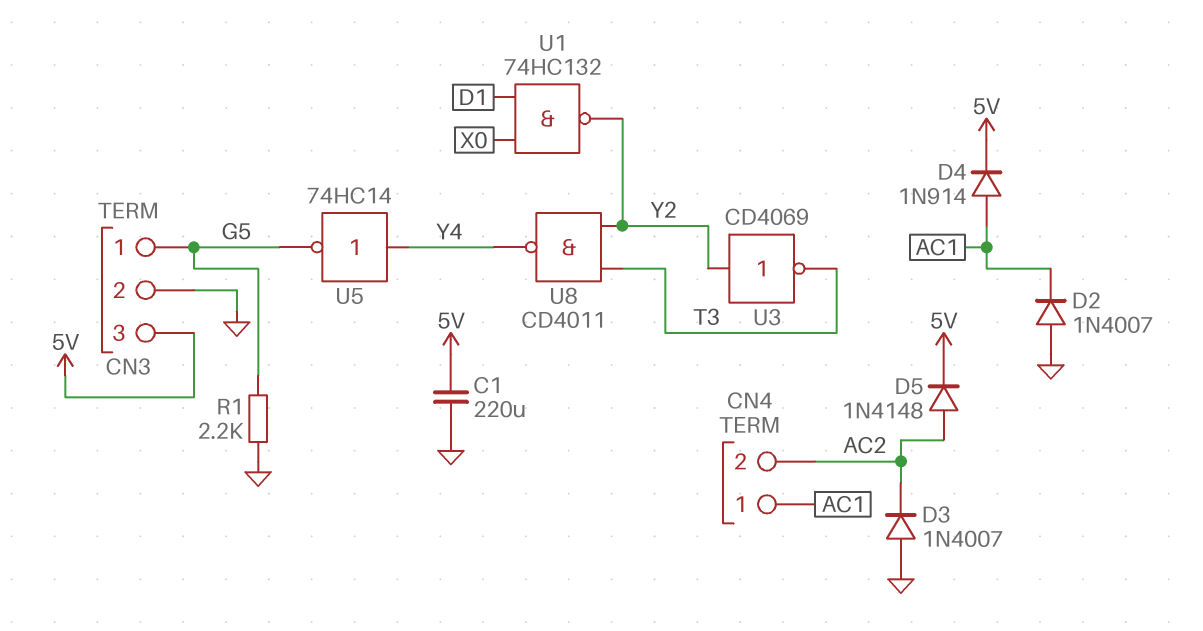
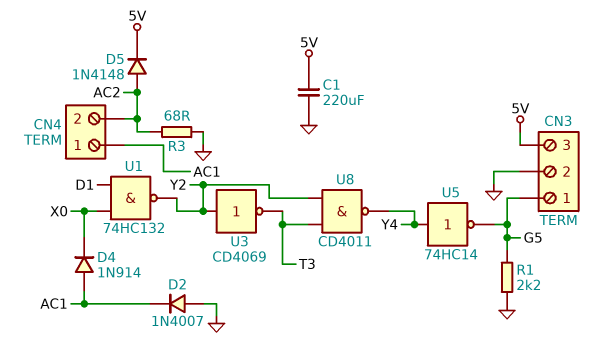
D3: diode 1N4007 (A GND, K AC2) -> none
D4: diode 1N914 (A AC1, K 5V) -> diode 1N914 (A AC1, K X0)
R3: none -> 68 (AC2, GND)

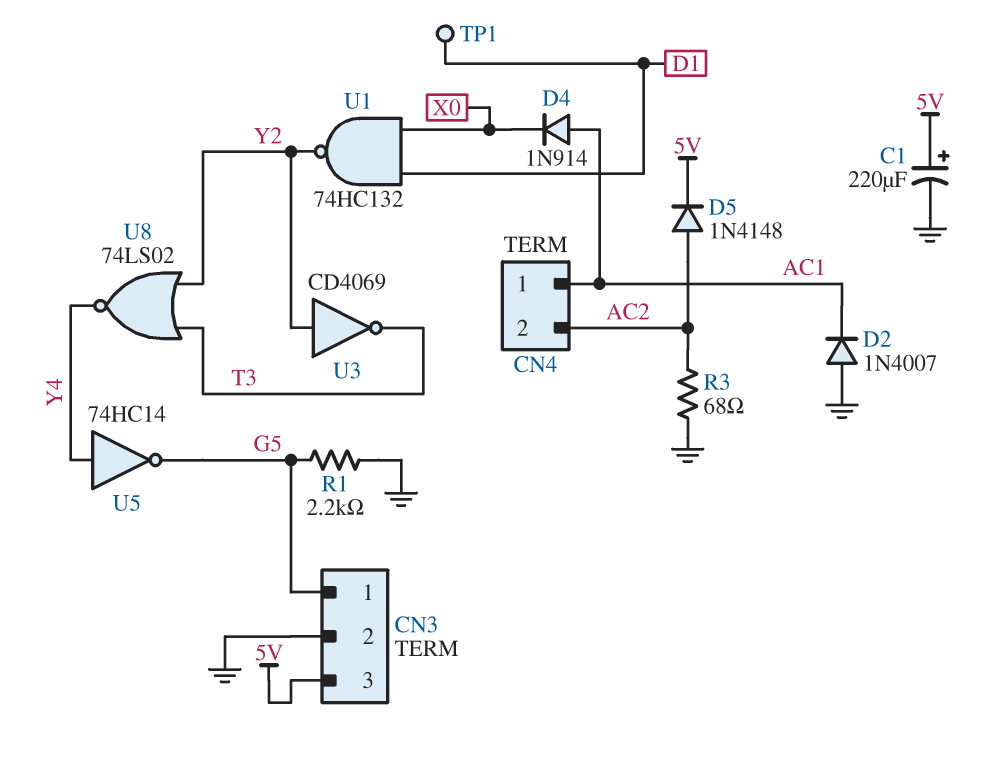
C1: 220uF (5V, GND) -> 220uF (plus 5V, minus GND)
TP1: none -> test point (D1)
U8: NAND CD4011 (in T3, in Y2, out Y4) -> NOR 74LS02 (in T3, in Y2, out Y4)

